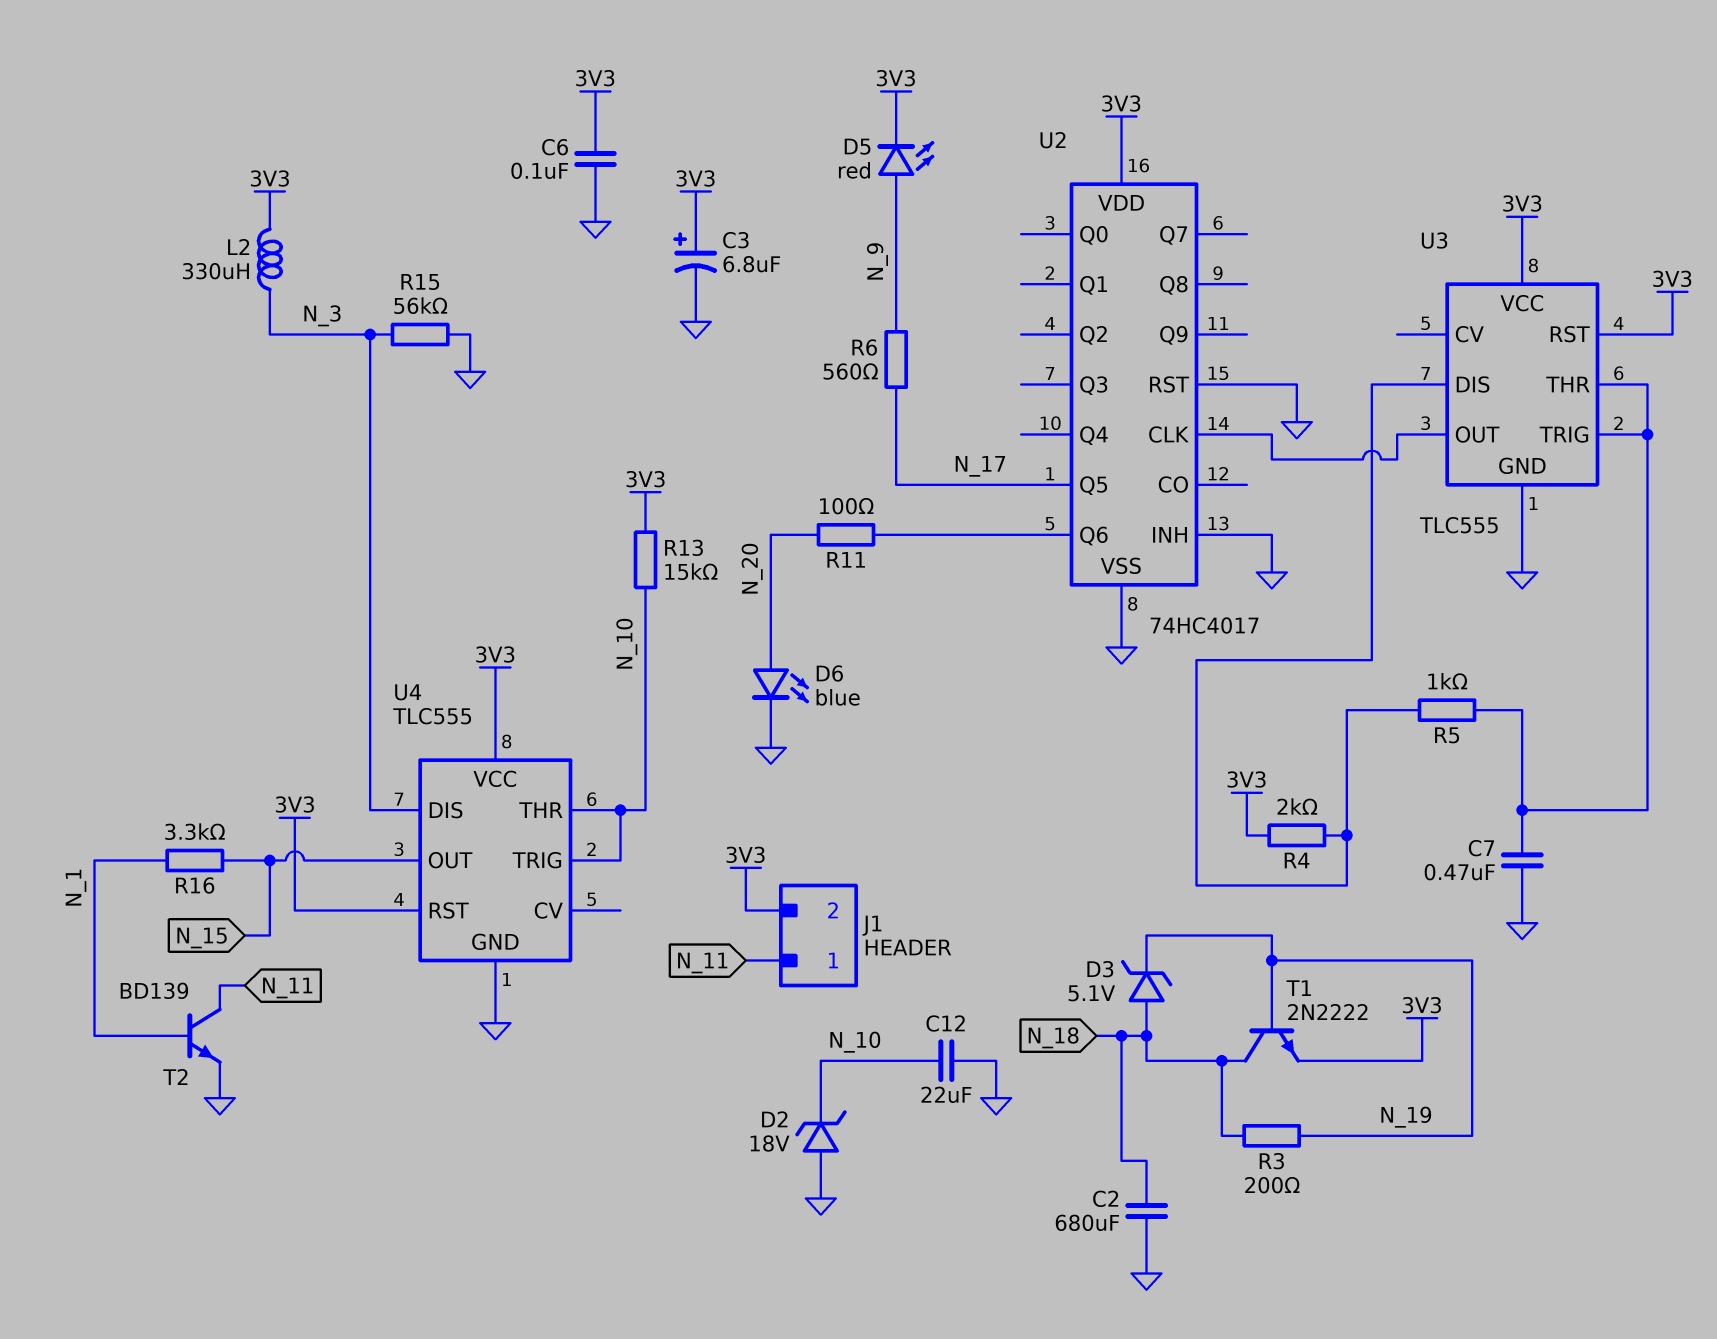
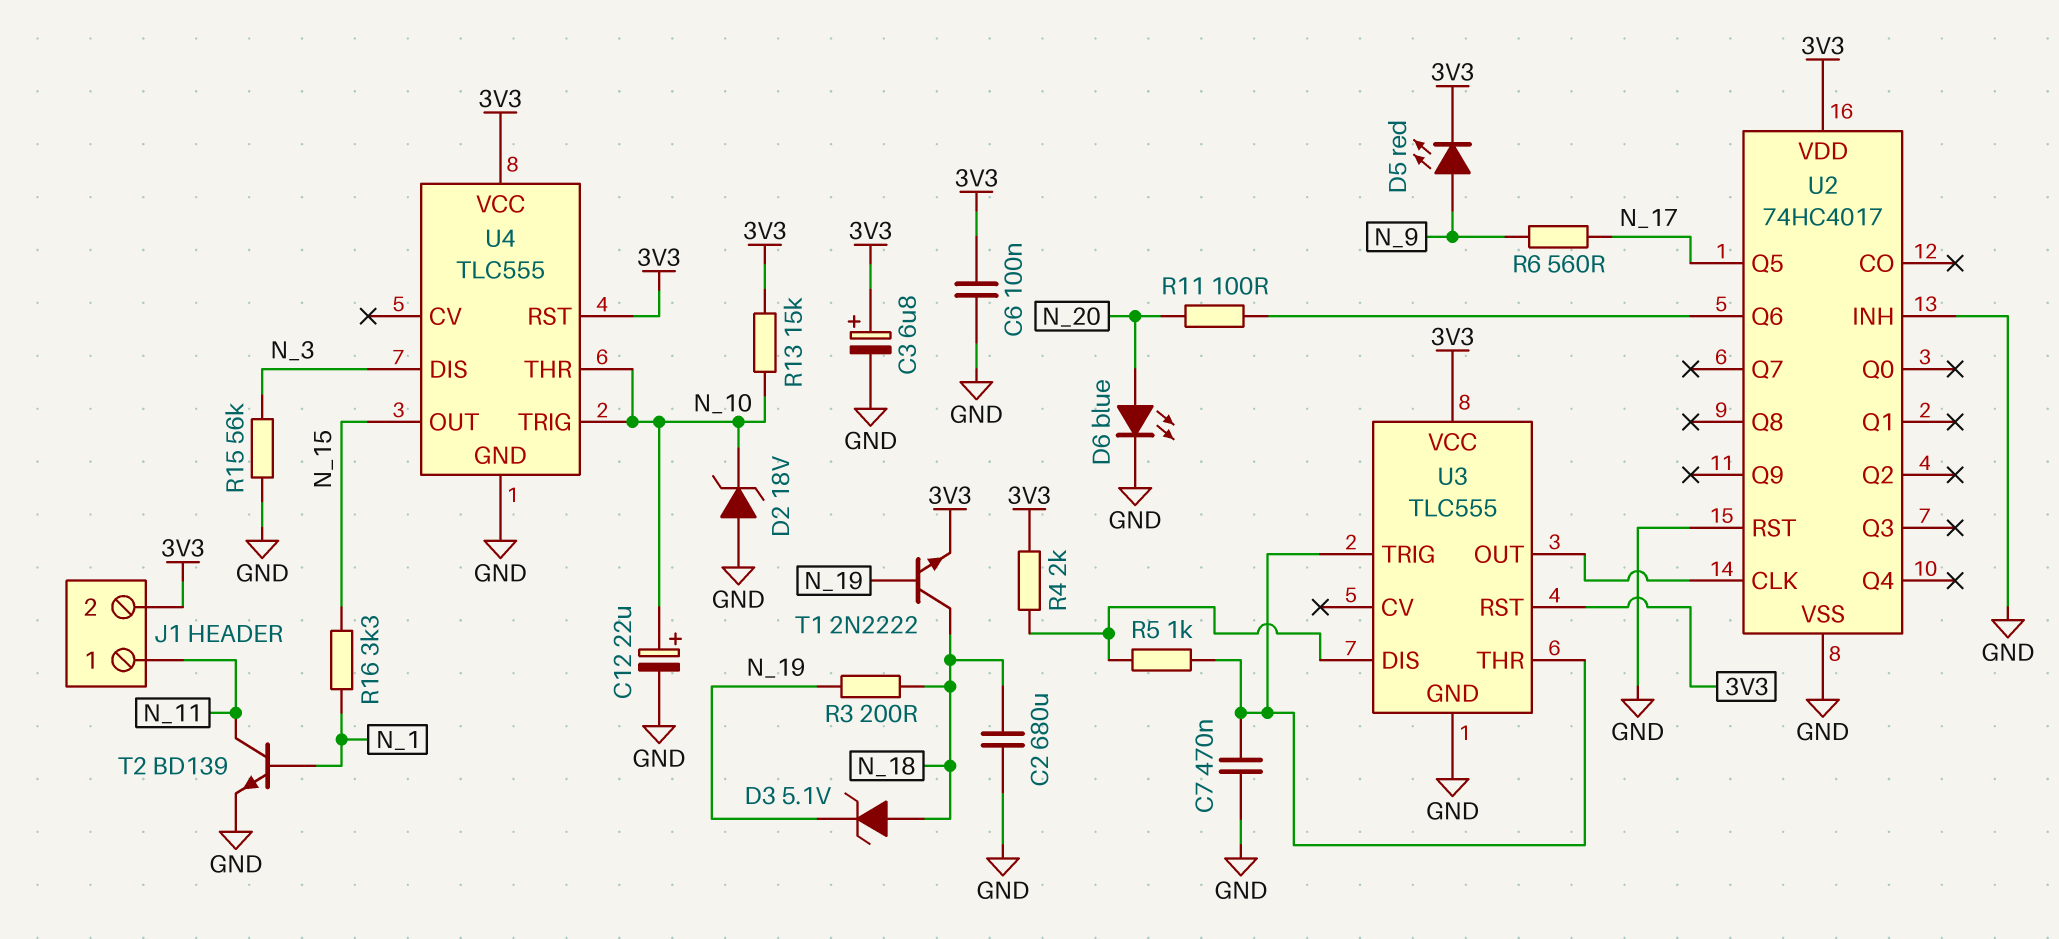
C12: 22uF (GND, N_10) -> 22uF (plus N_10, minus GND)
L2: 330uH (3V3, N_3) -> none

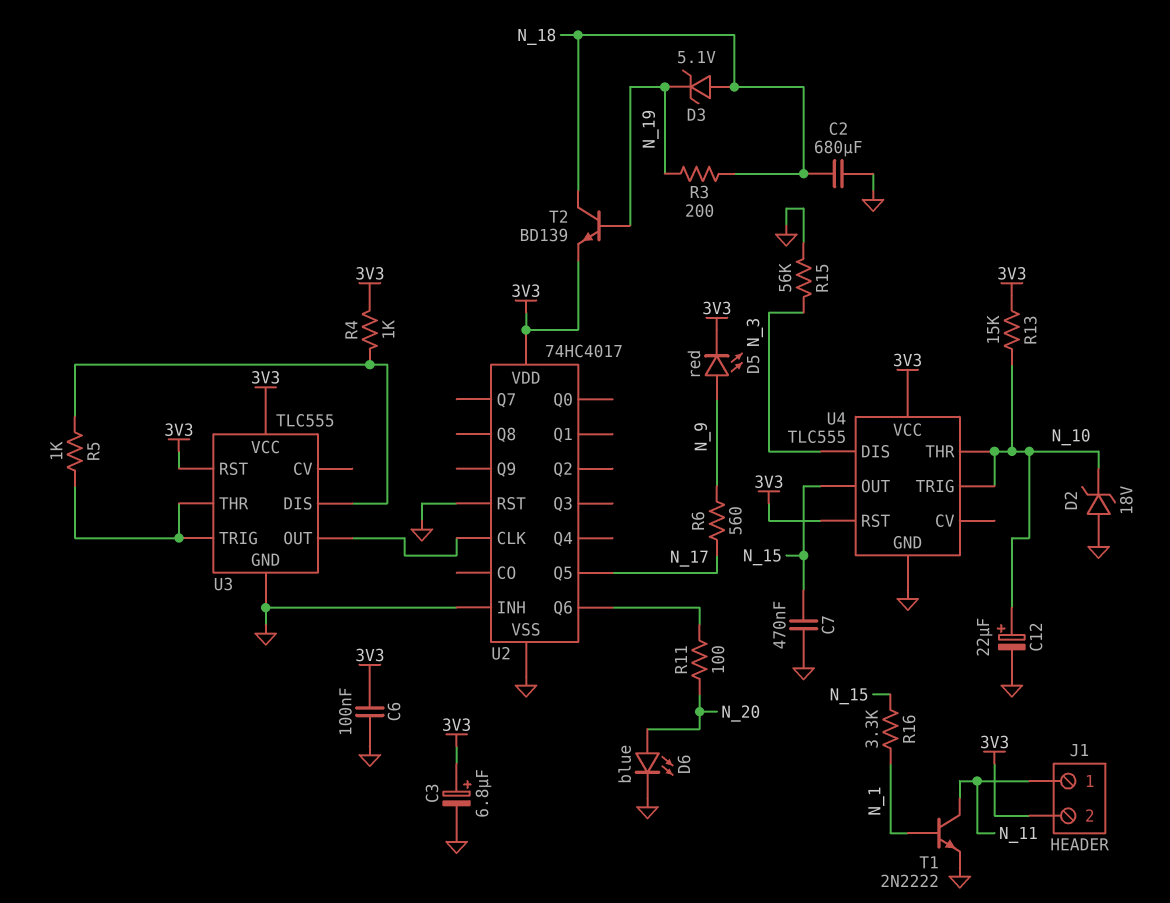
C7: 470nF (GND, U3/THR) -> 470nF (GND, N_15)
R4: 2k (3V3, U3/DIS) -> 1k (3V3, U3/DIS)
T1: NPN 2N2222 (B N_19, C N_18, E 3V3) -> NPN 2N2222 (B N_1, C N_11, E GND)
T2: NPN BD139 (B N_1, C N_11, E GND) -> NPN BD139 (B N_19, C N_18, E 3V3)

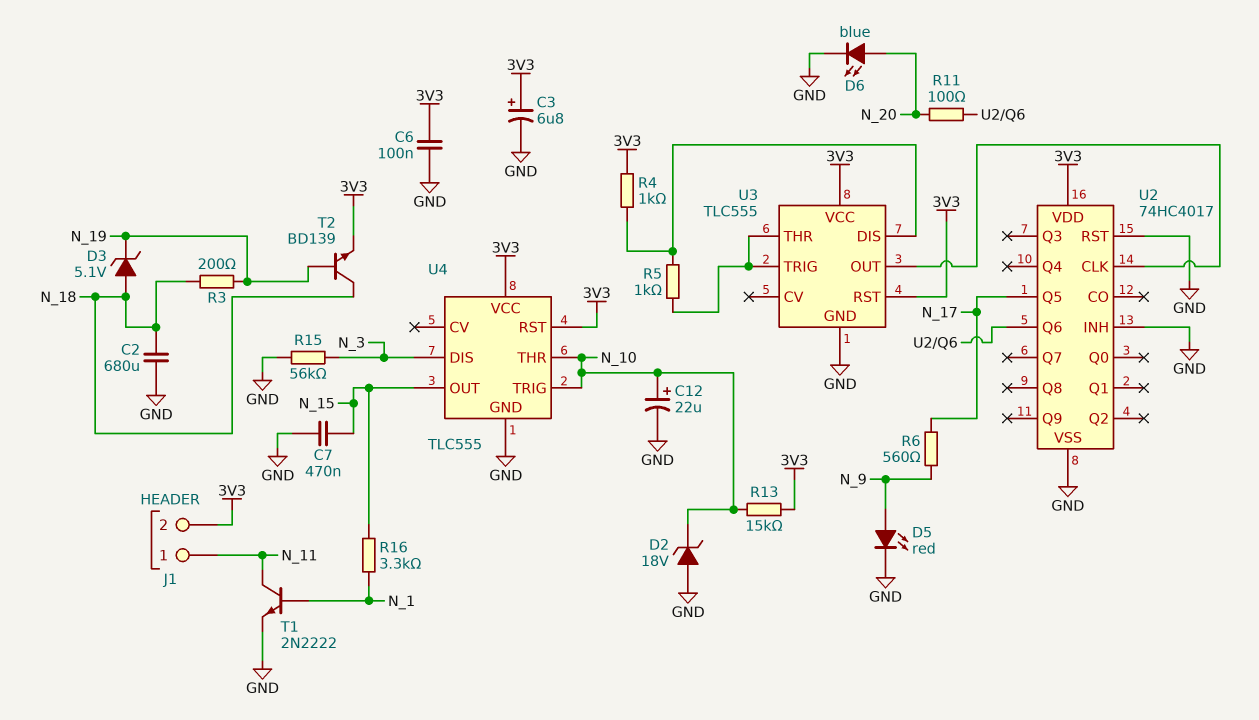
D5: LED red (A N_9, K 3V3) -> LED red (A N_9, K GND)

